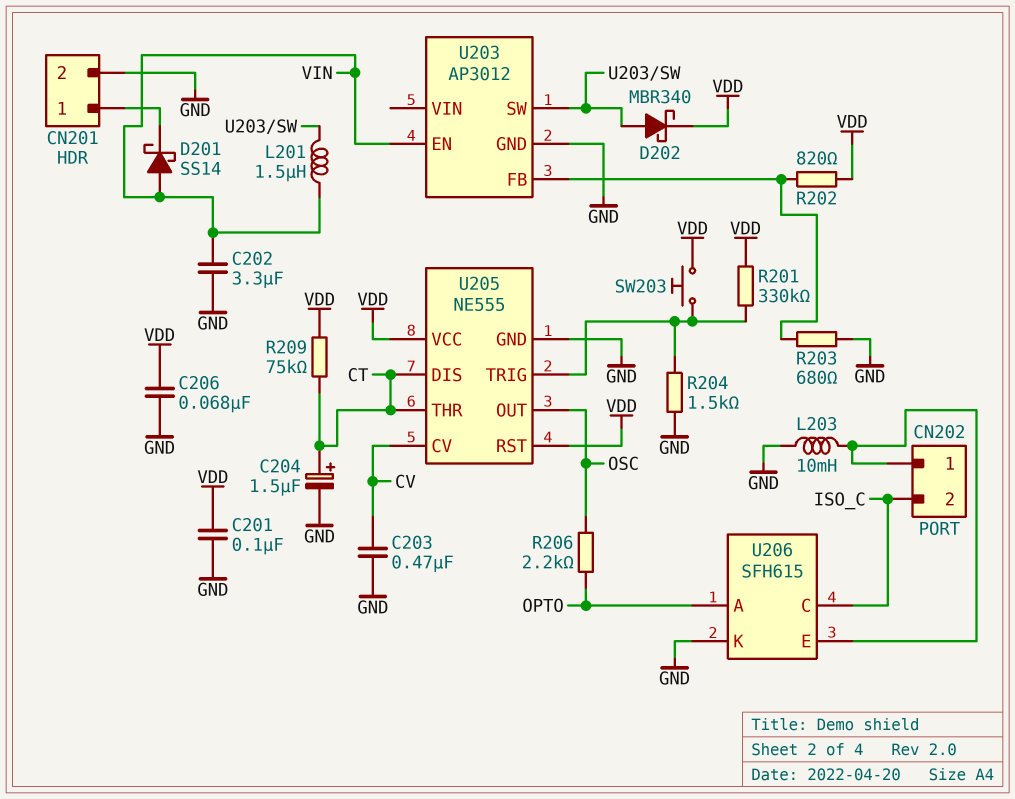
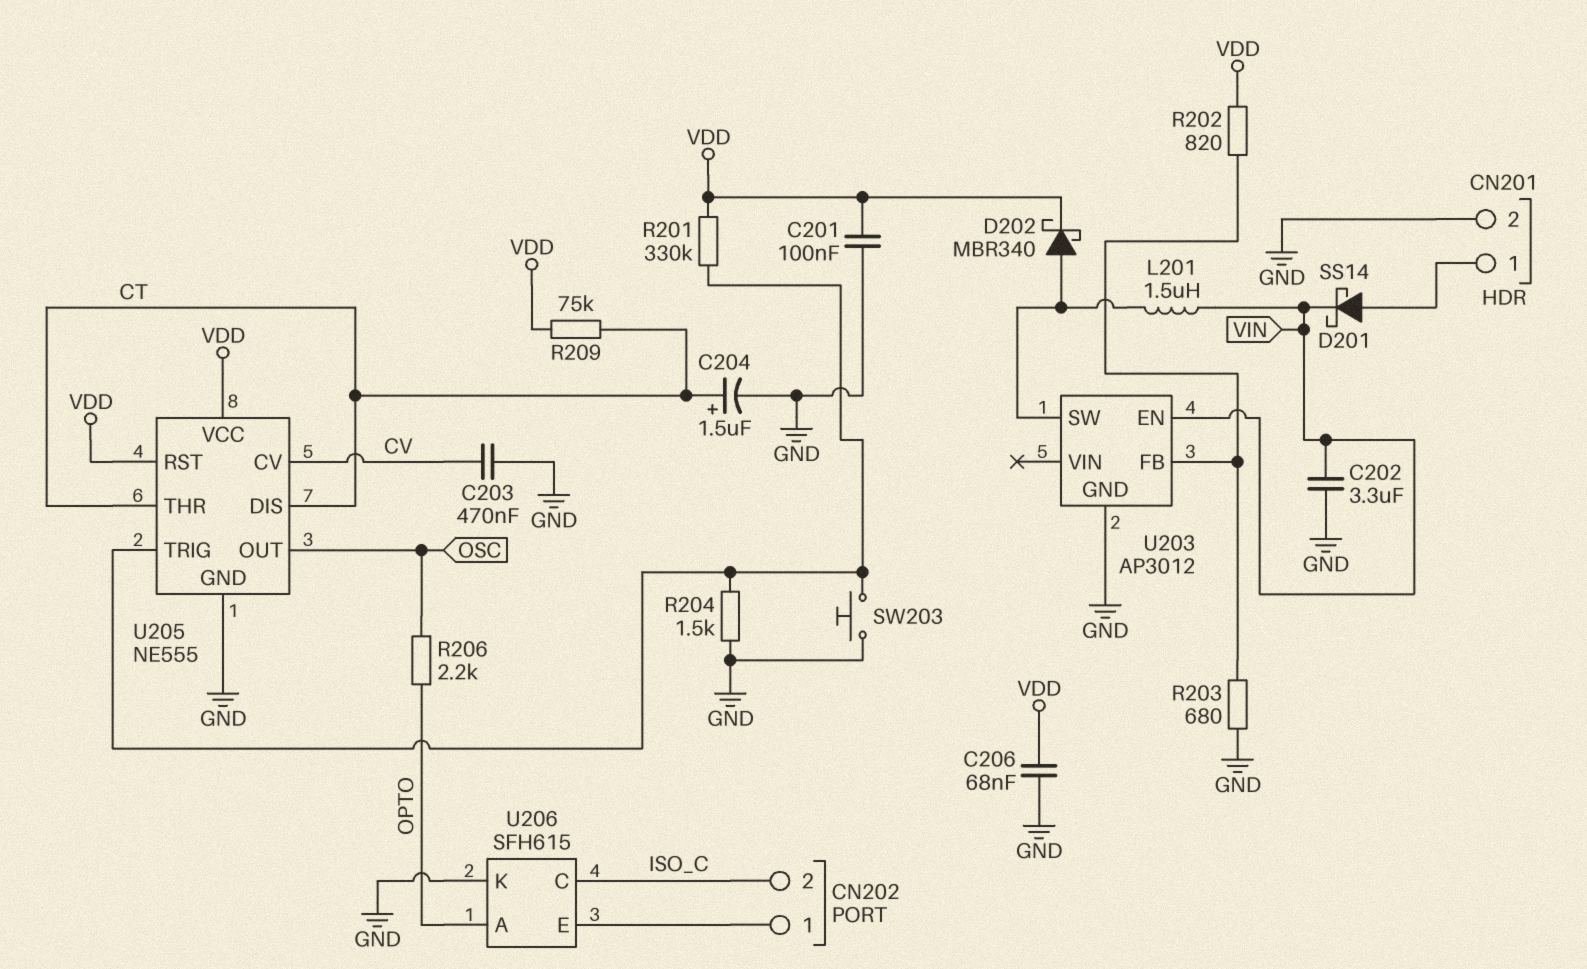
D201: schottky SS14 (A VIN, K CN201/1) -> schottky SS14 (A CN201/1, K VIN)
L203: 10mH (CN202/1, GND) -> none
SW203: button (U205/TRIG, VDD) -> button (GND, U205/TRIG)

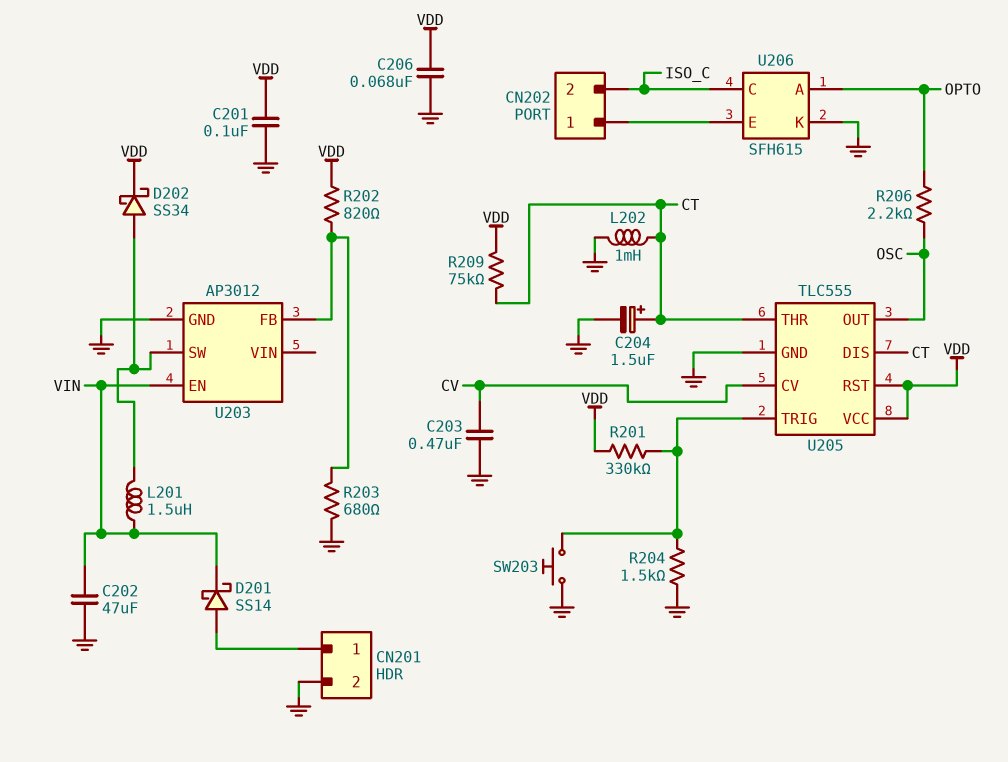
C202: 3.3uF (GND, VIN) -> 47uF (GND, VIN)
D202: schottky MBR340 (A U203/SW, K VDD) -> schottky SS34 (A U203/SW, K VDD)
L202: none -> 1mH (CT, GND)
U205: NE555 -> TLC555

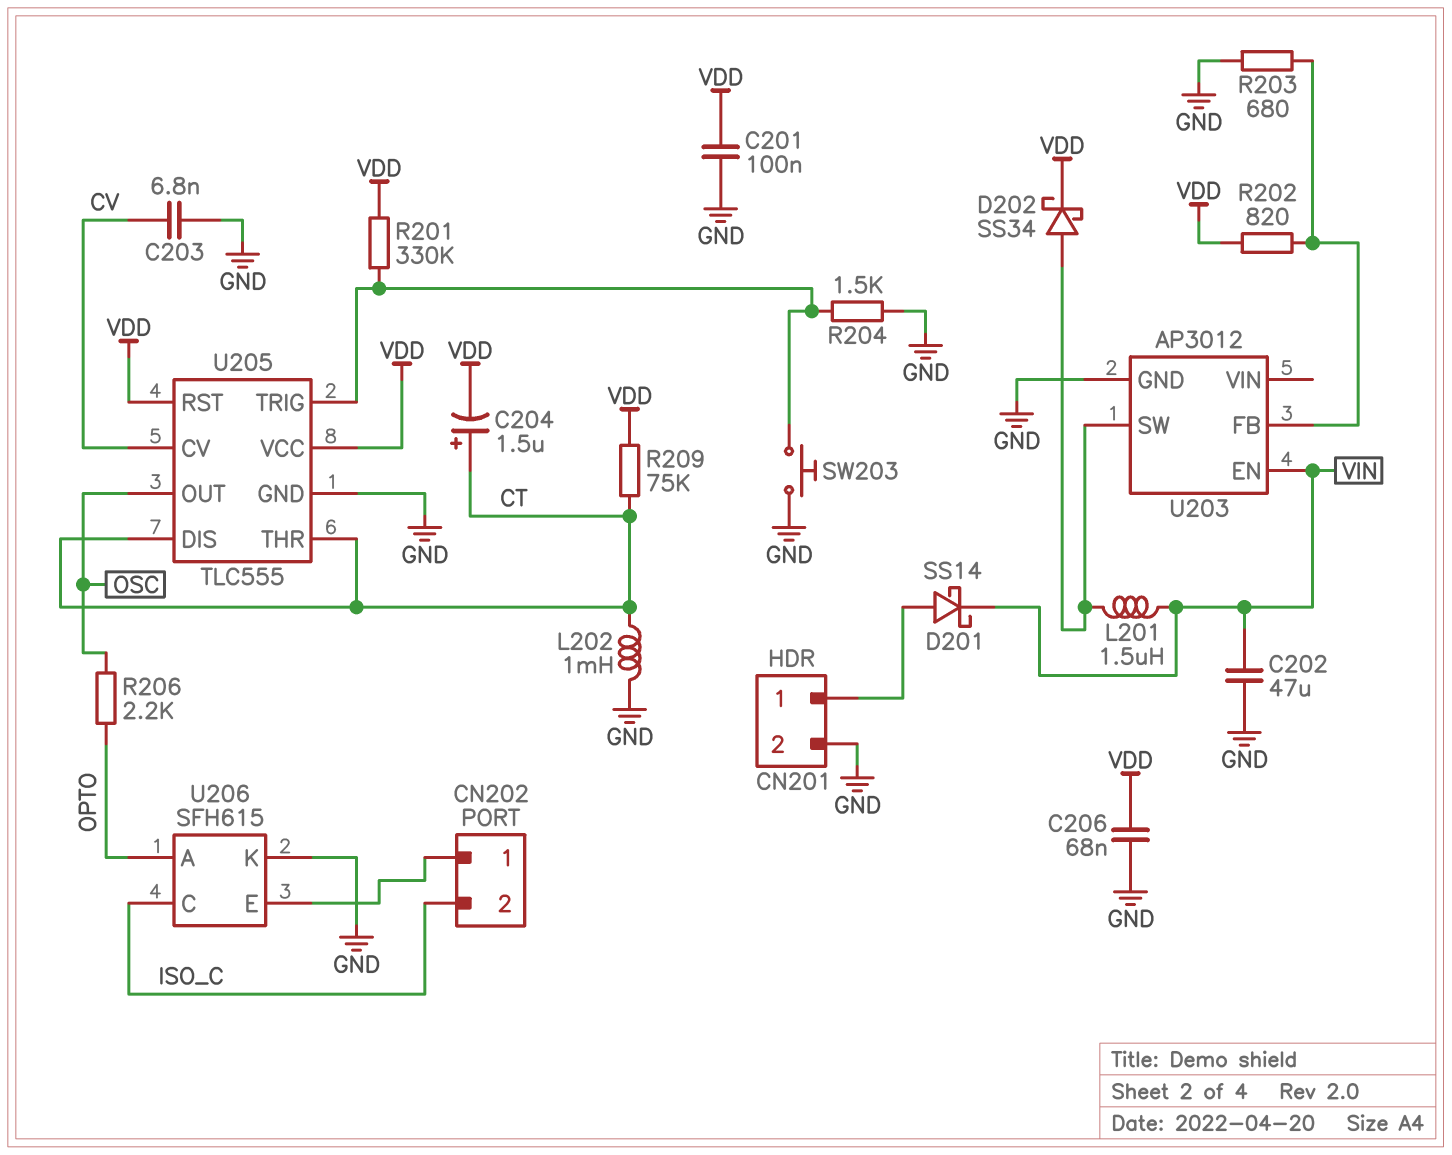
C203: 470nF (CV, GND) -> 6.8nF (CV, GND)
C204: 1.5uF (plus CT, minus GND) -> 1.5uF (plus CT, minus VDD)

